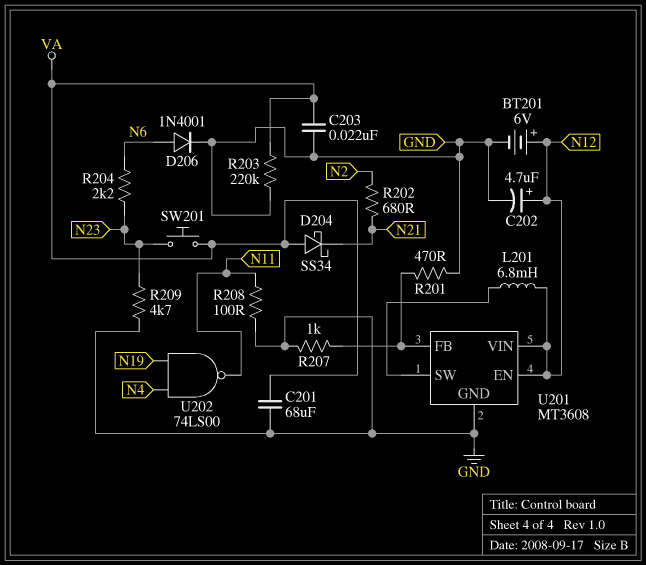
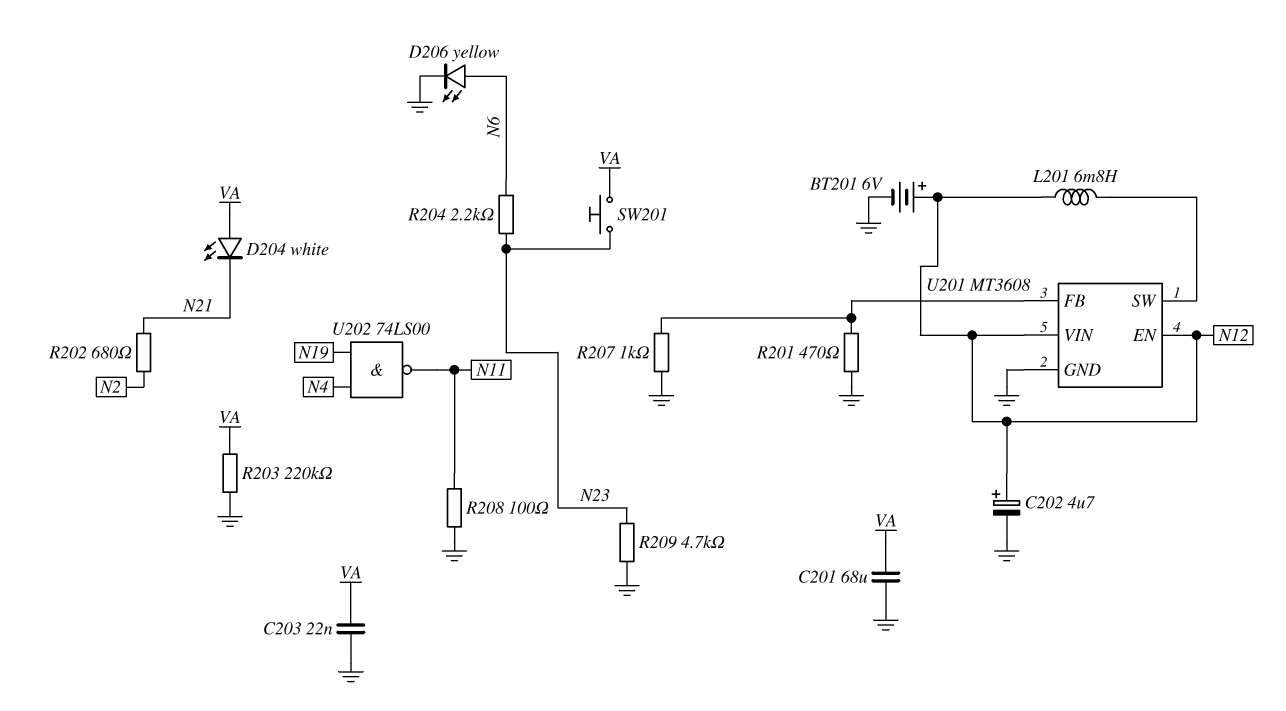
D204: schottky SS34 (A VA, K N21) -> LED white (A VA, K N21)
D206: diode 1N4001 (A N6, K GND) -> LED yellow (A N6, K GND)

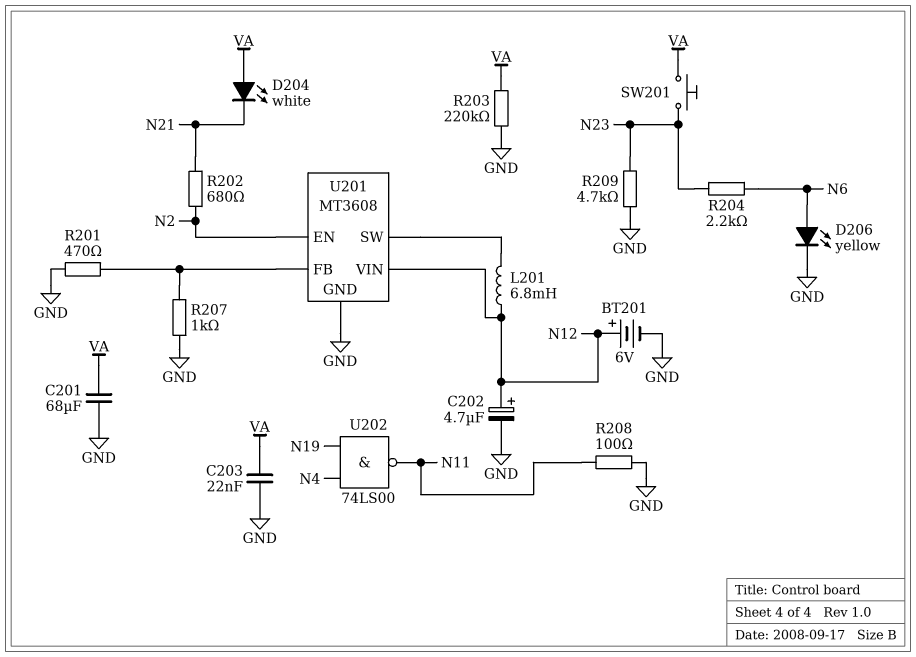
U201 pin EN: N12 -> N2

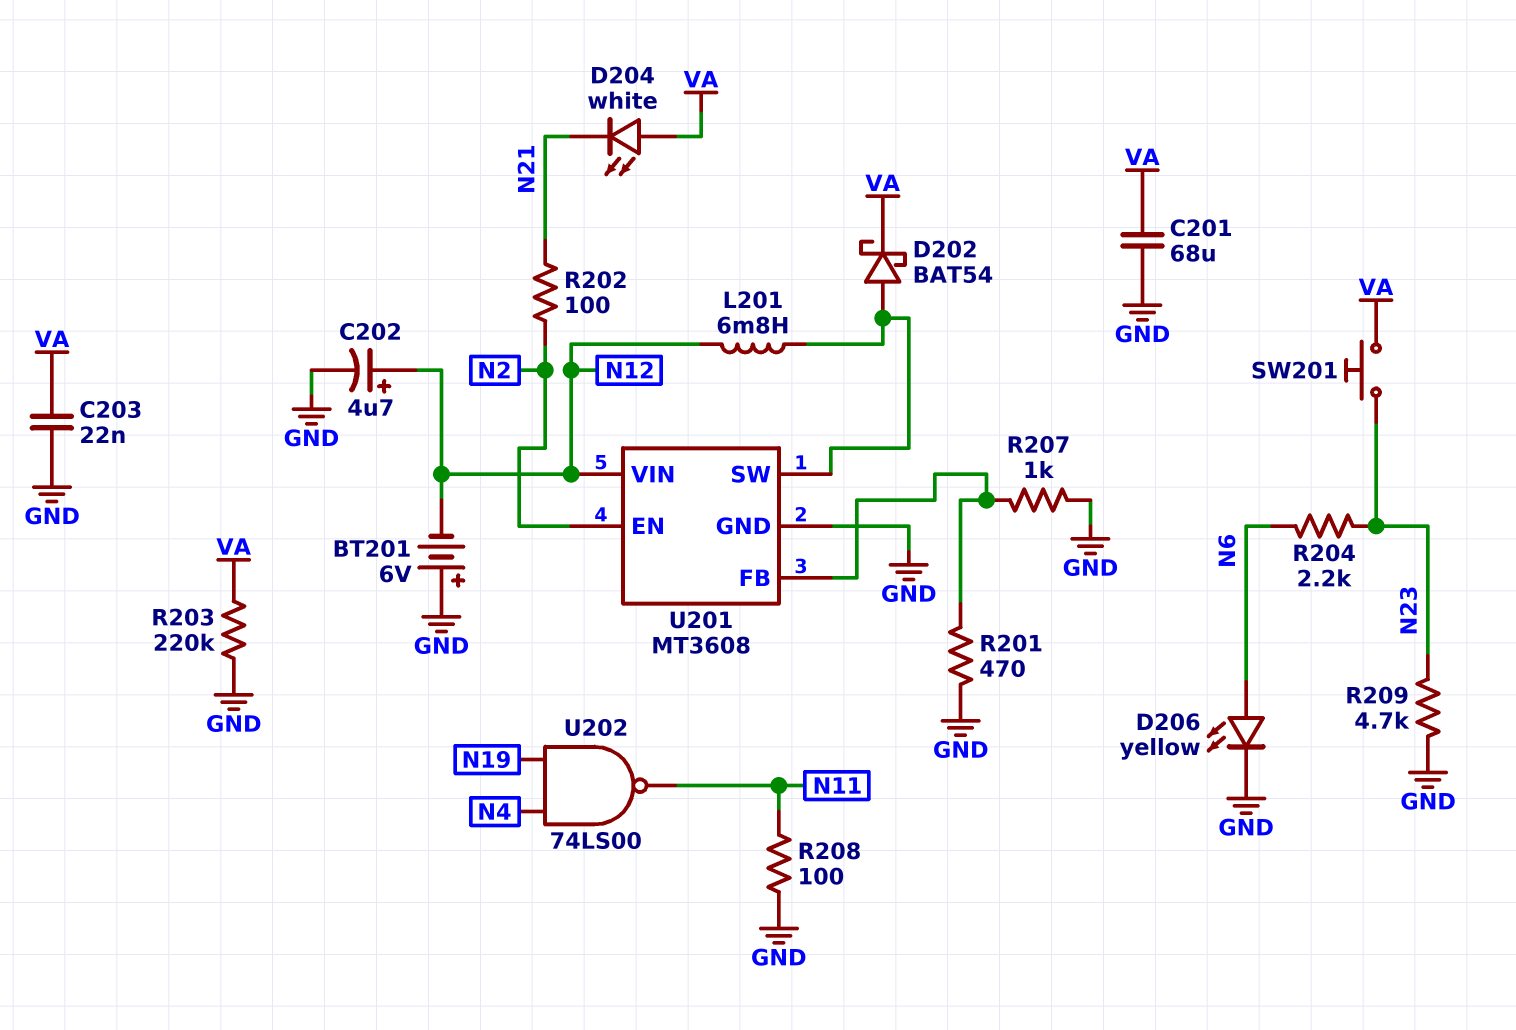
BT201: 6V (plus N12, minus GND) -> 6V (plus GND, minus N12)
D202: none -> schottky BAT54 (A U201/SW, K VA)
R202: 680 (N2, N21) -> 100 (N2, N21)

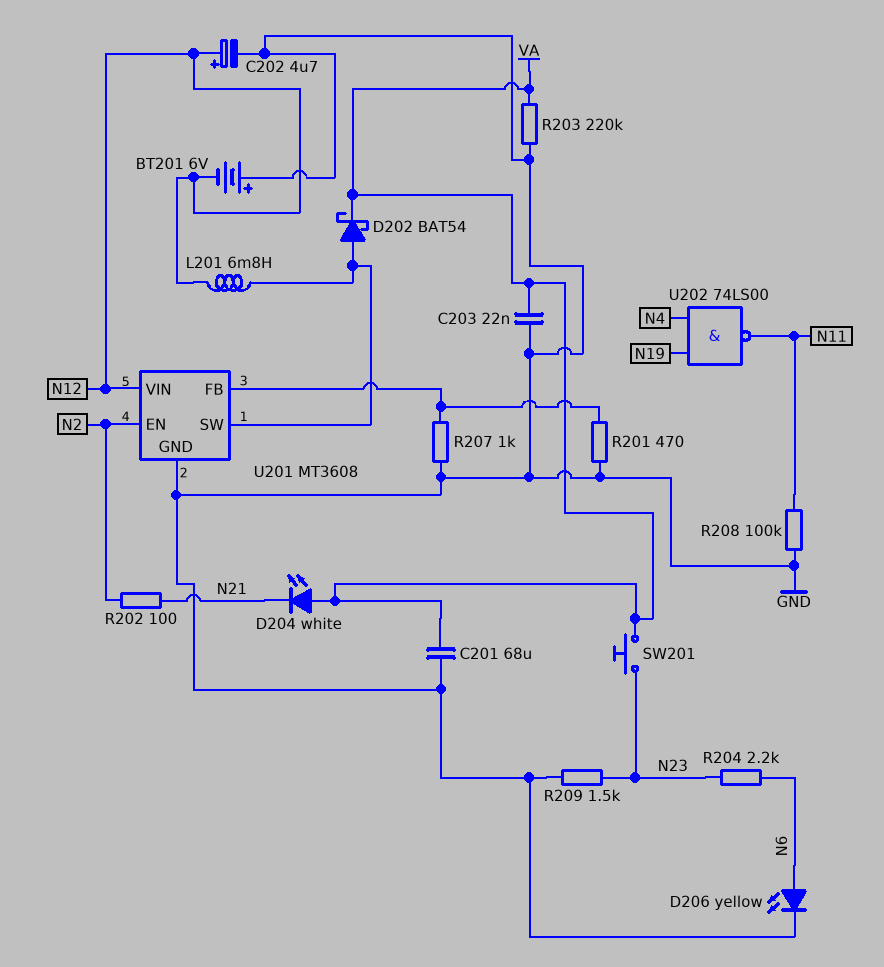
R208: 100 (GND, N11) -> 100k (GND, N11)
R209: 4.7k (GND, N23) -> 1.5k (GND, N23)

